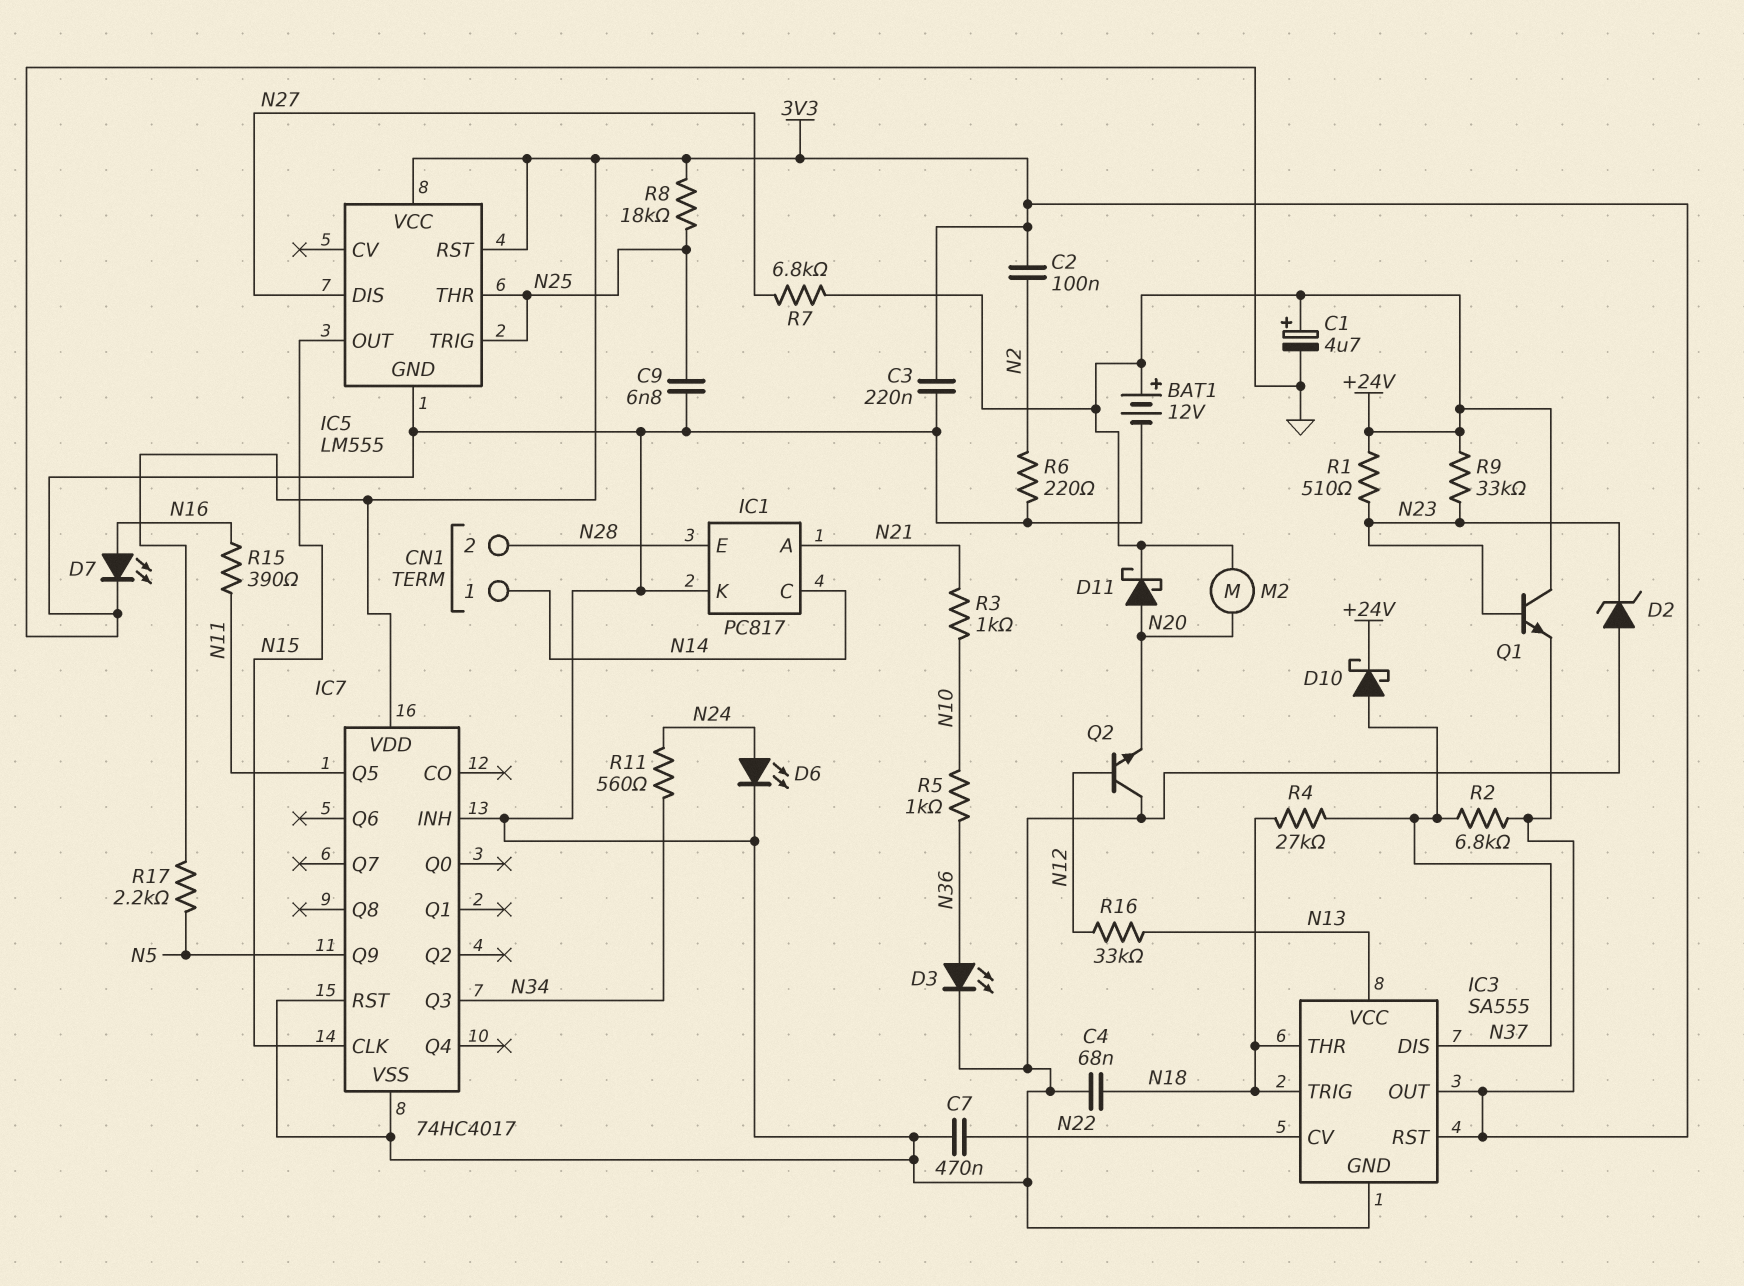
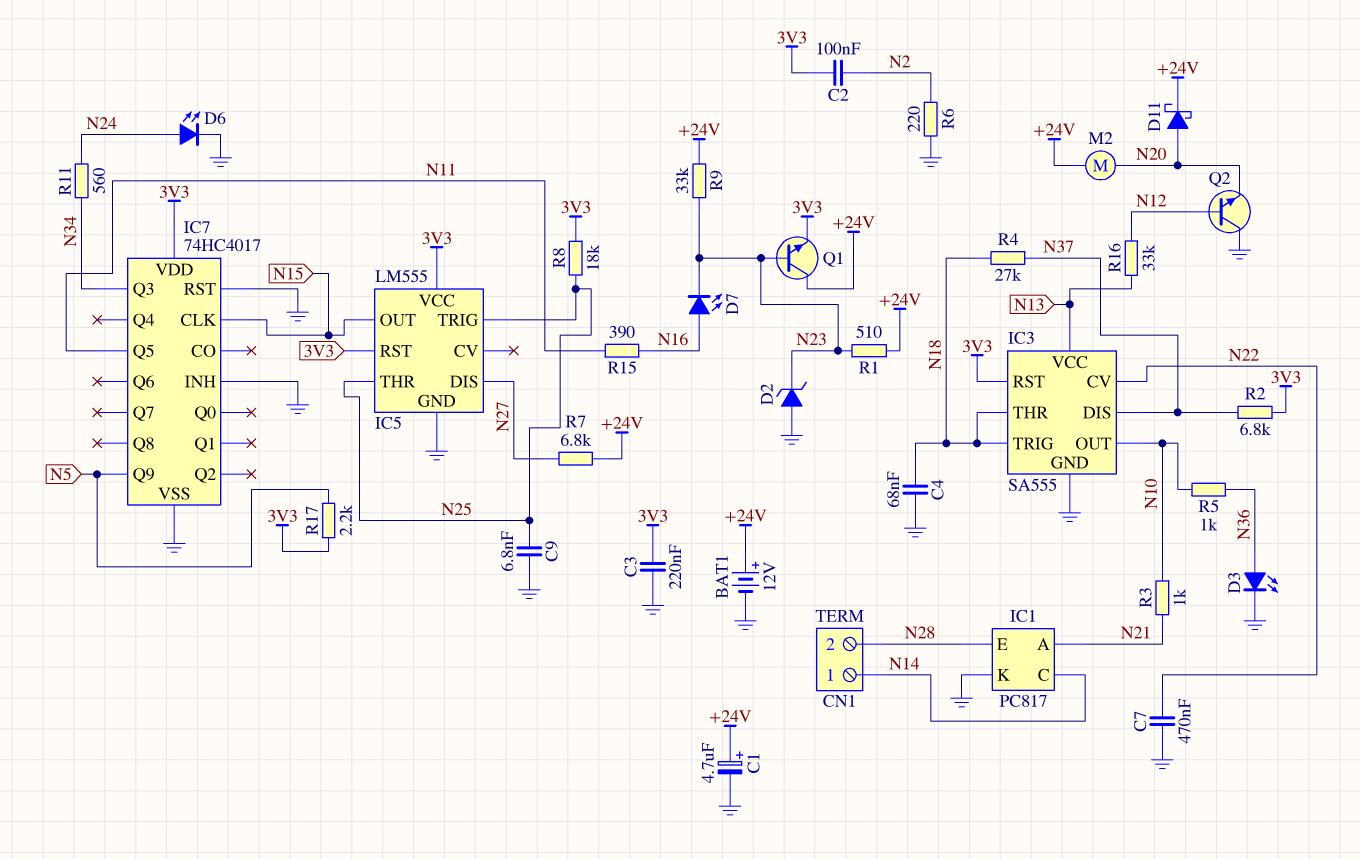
D7: LED (A N16, K GND) -> LED (A N16, K N23)
D10: schottky (A N37, K +24V) -> none
IC3 pin OUT: 3V3 -> N10

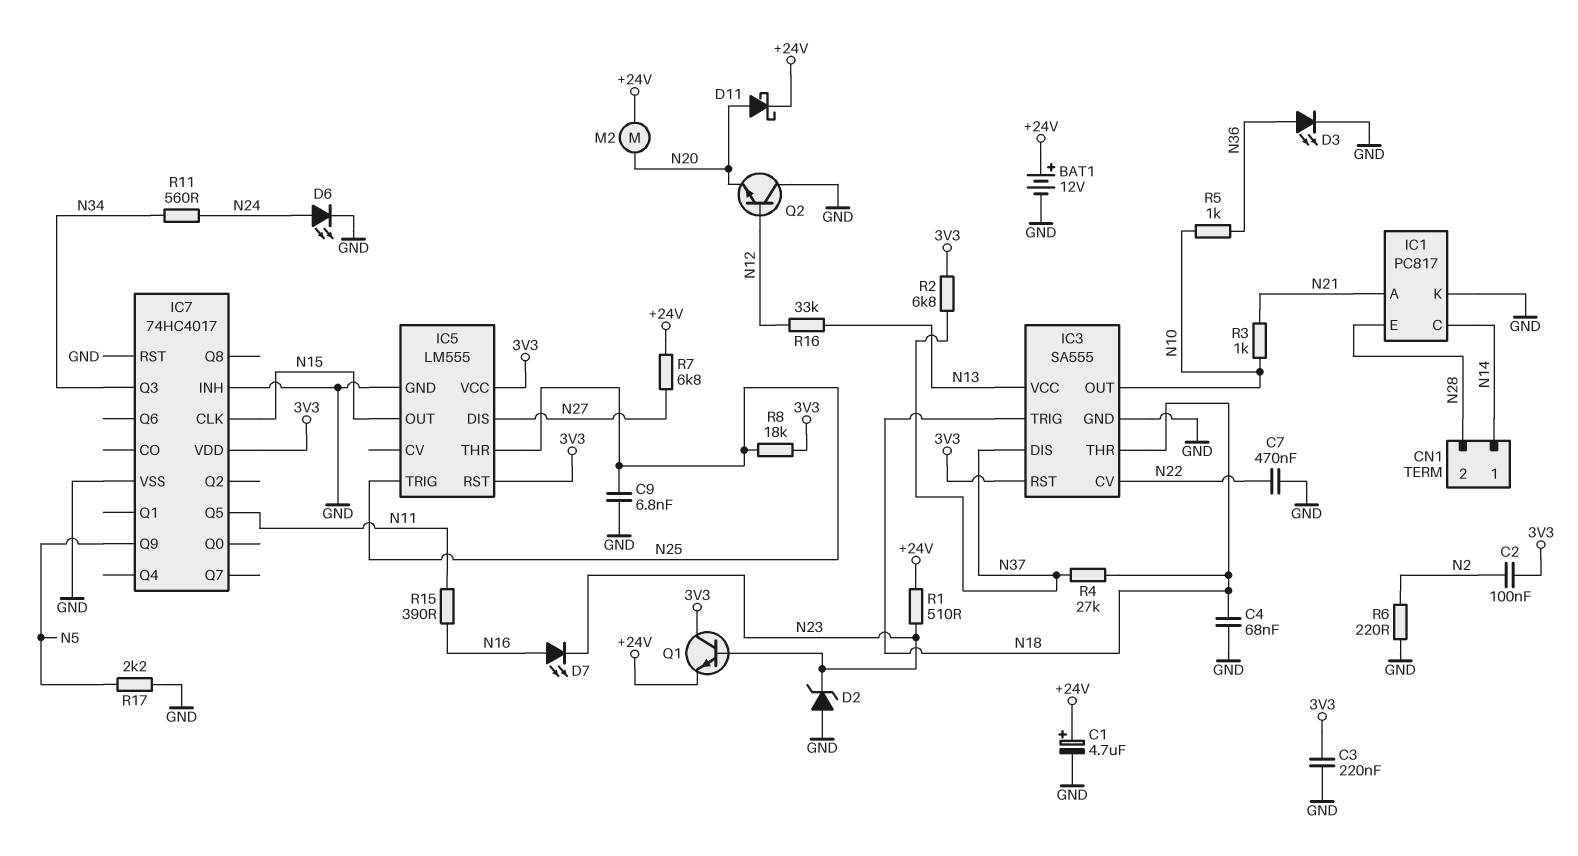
Q1: NPN (B N23, C +24V, E 3V3) -> NPN (B N23, C 3V3, E +24V)
R9: 33k (+24V, N23) -> none
R17: 2.2k (3V3, N5) -> 2.2k (GND, N5)

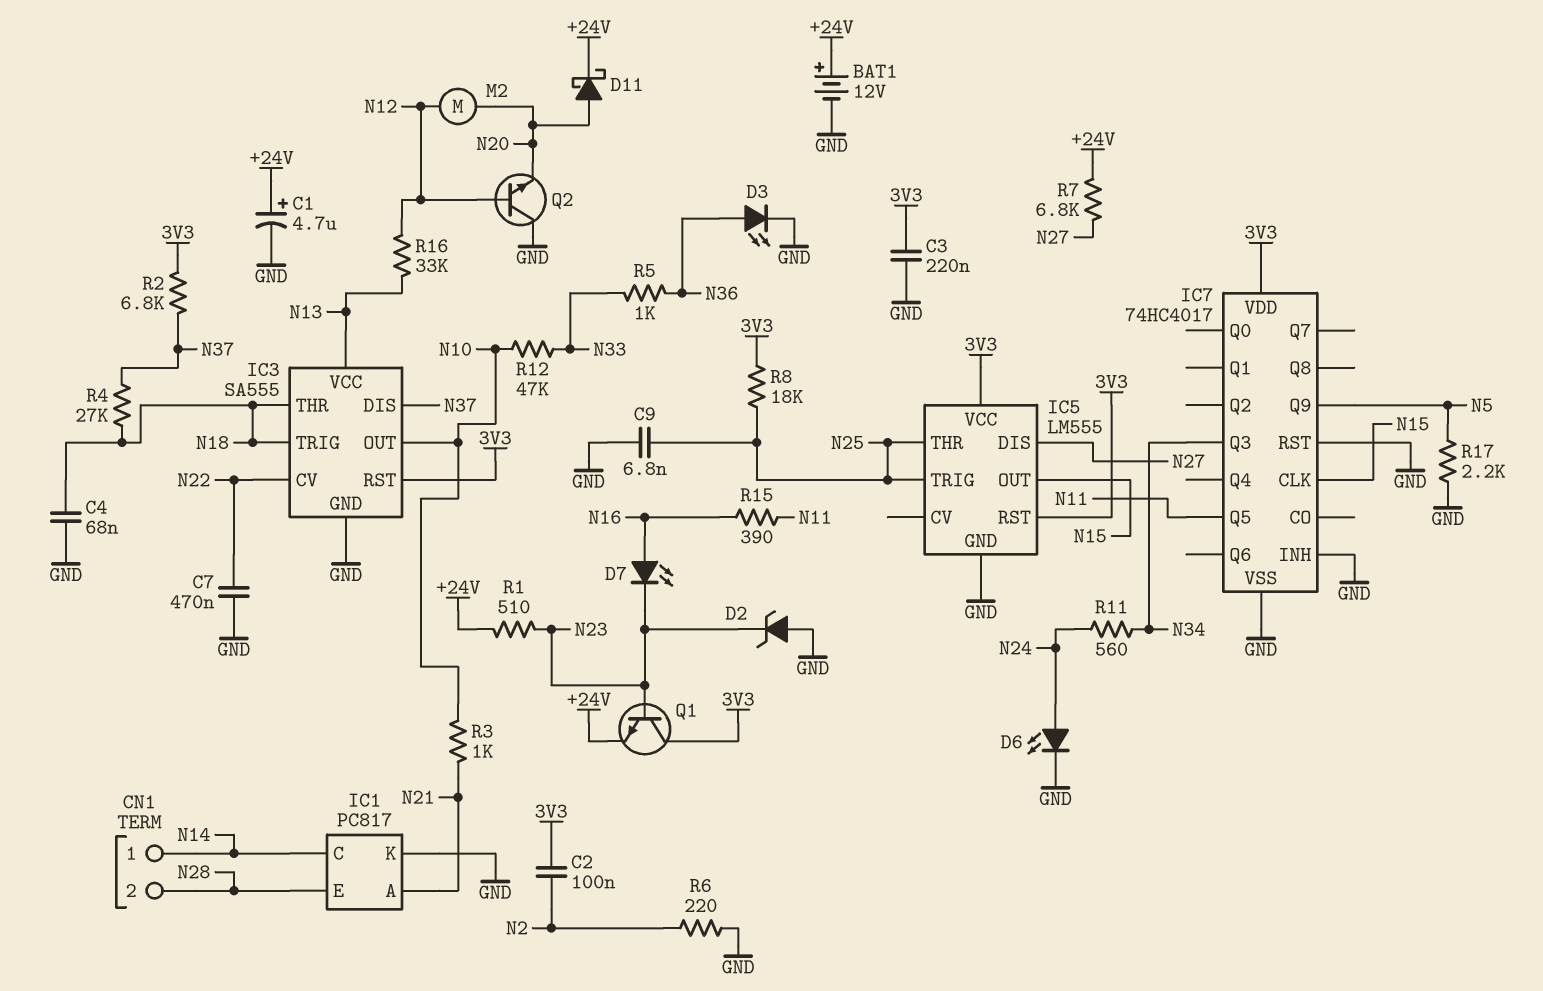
M2: motor (+24V, N20) -> motor (N12, N20)
R5: 1k (N10, N36) -> 1k (N33, N36)
R12: none -> 47k (N10, N33)

